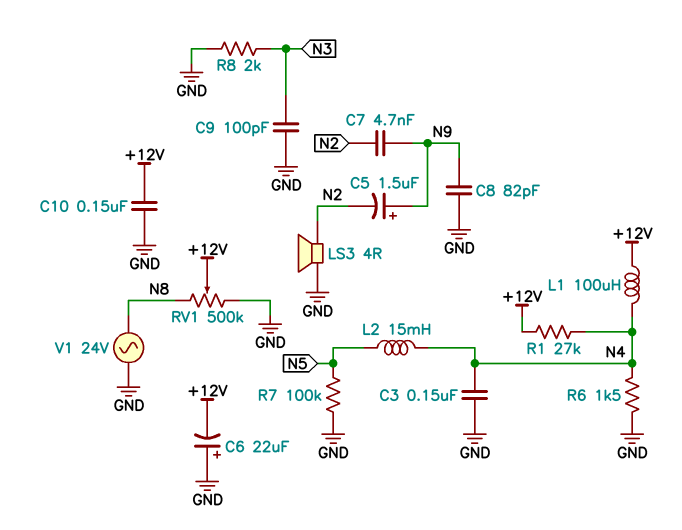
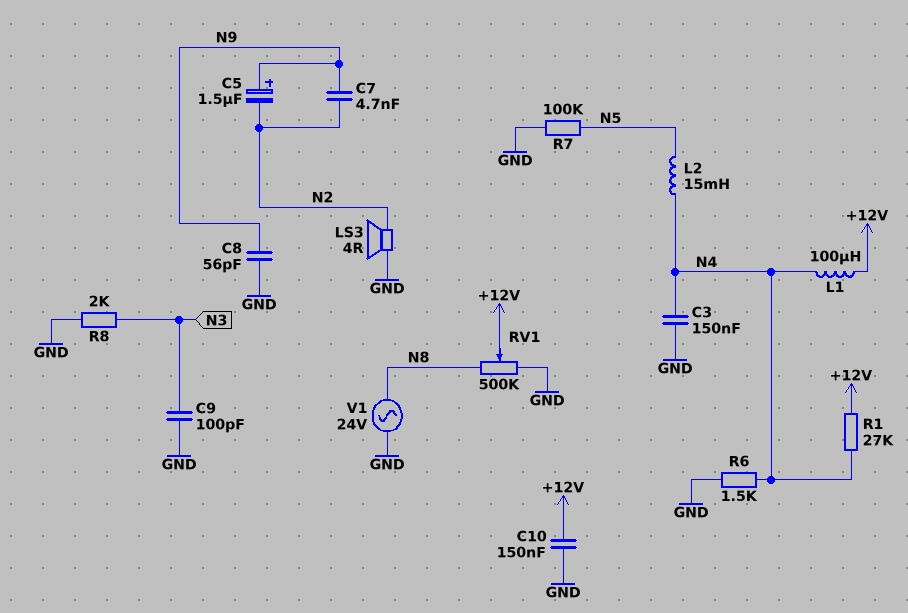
C6: 22uF (plus GND, minus +12V) -> none
C8: 82pF (GND, N9) -> 56pF (GND, N9)

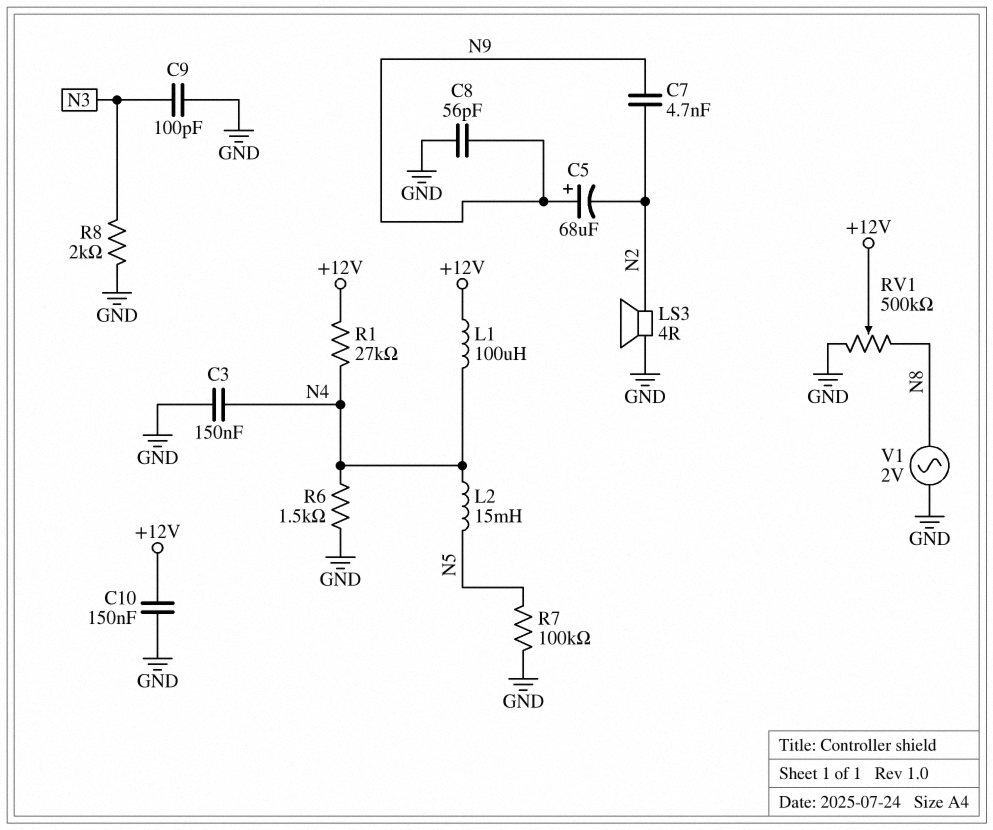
C5: 1.5uF (plus N9, minus N2) -> 68uF (plus N9, minus N2)
V1: AC 24V (GND, N8) -> AC 2V (GND, N8)

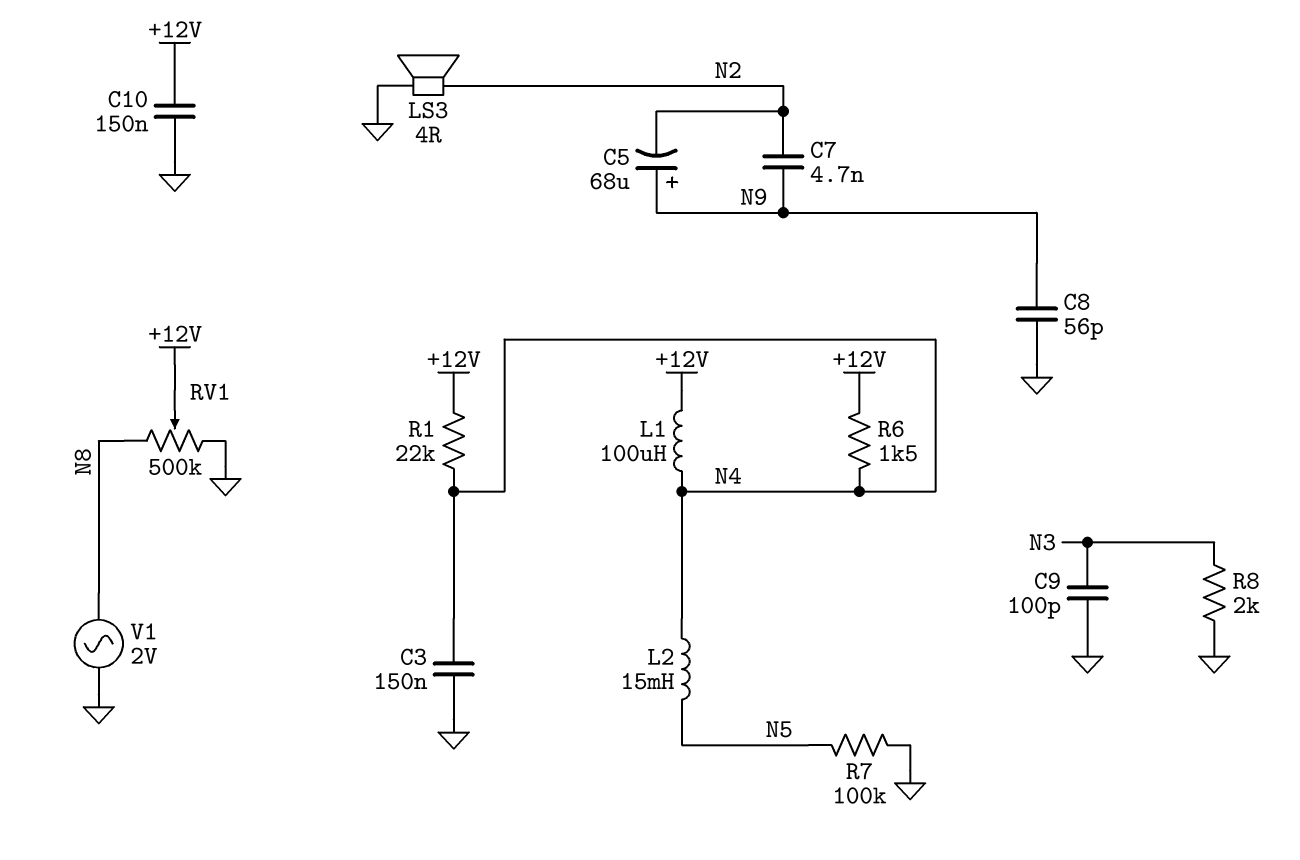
R1: 27k (+12V, N4) -> 22k (+12V, N4)
R6: 1.5k (GND, N4) -> 1.5k (+12V, N4)

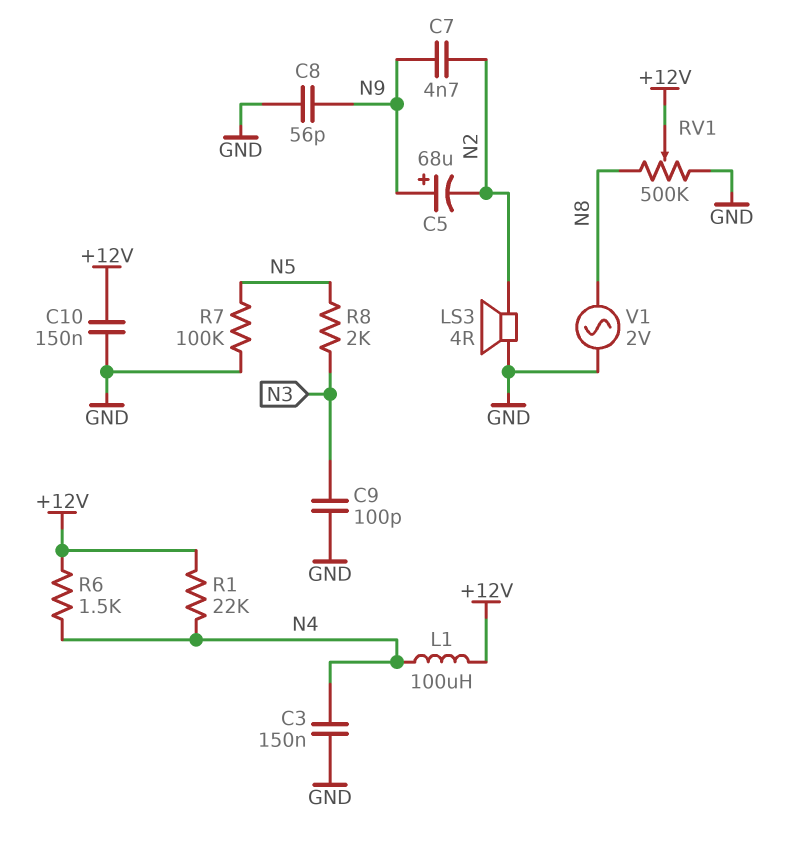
L2: 15mH (N4, N5) -> none
R8: 2k (GND, N3) -> 2k (N3, N5)

